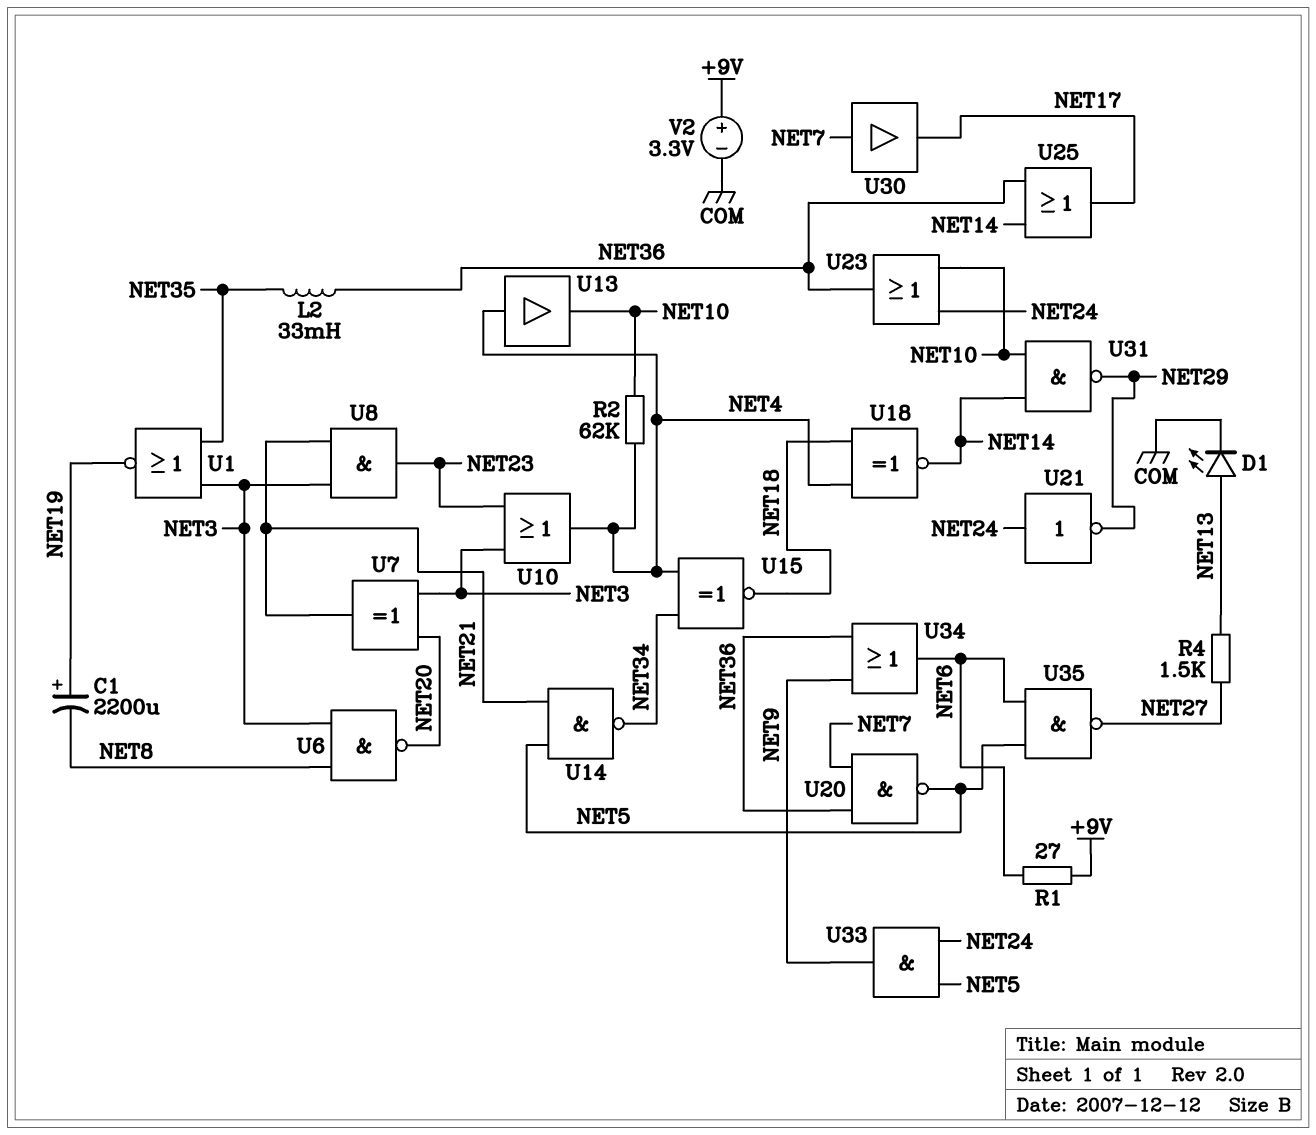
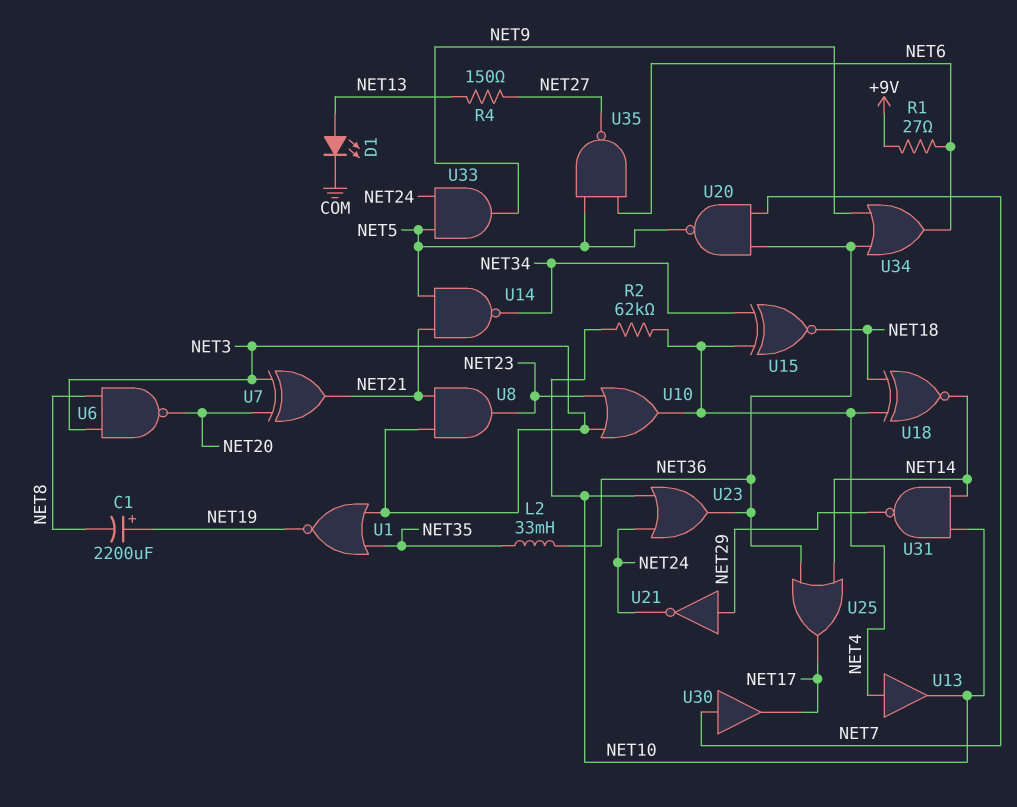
R4: 1.5k (NET13, NET27) -> 150 (NET13, NET27)
U21: NOT (in NET24, out NET29) -> NOT (in NET29, out NET24)
V2: 3.3V (plus +9V, minus COM) -> none

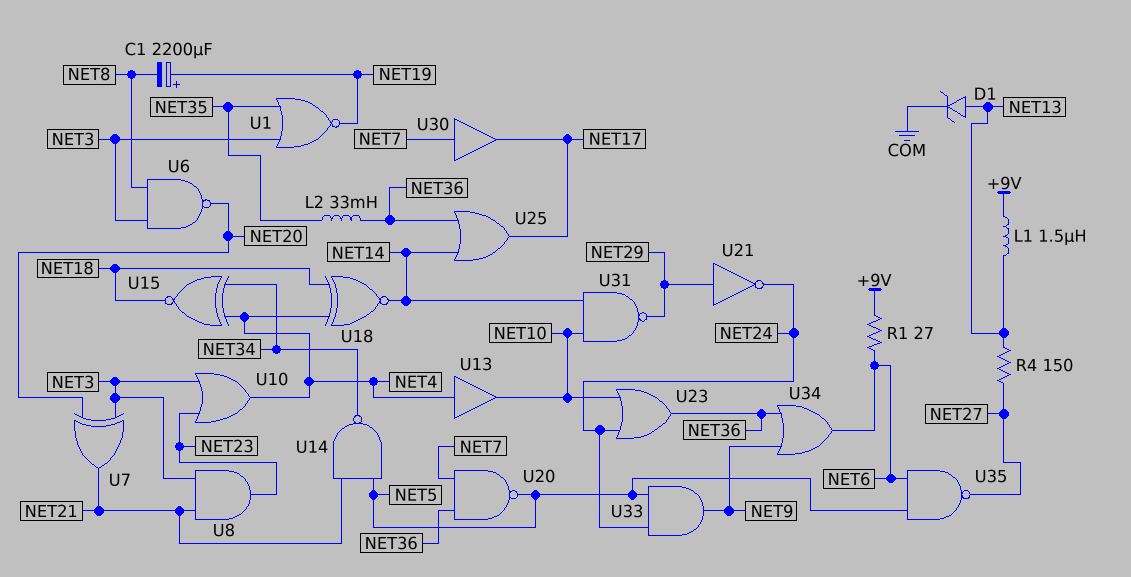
D1: LED (A NET13, K COM) -> zener (A NET13, K COM)
L1: none -> 1.5uH (+9V, NET13)
R2: 62k (NET4, NET10) -> none

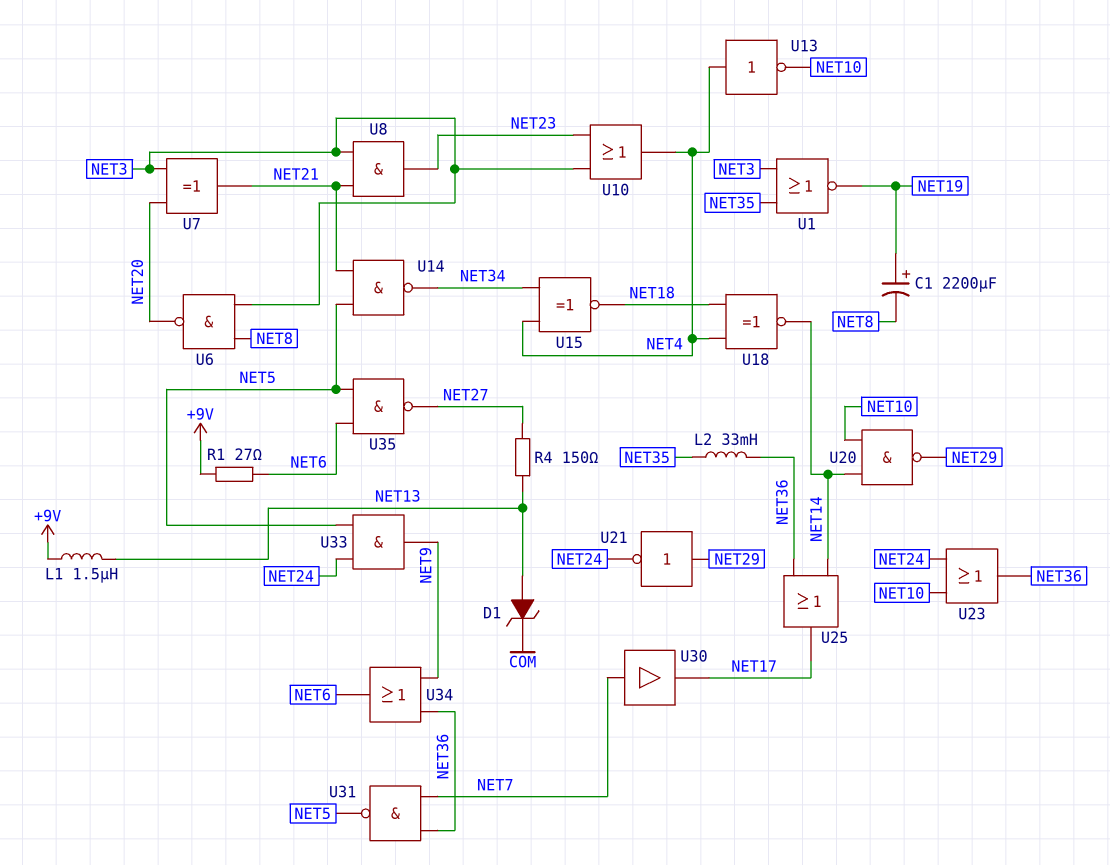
U13: buffer (in NET4, out NET10) -> NOT (in NET4, out NET10)
U20: NAND (in NET7, in NET36, out NET5) -> NAND (in NET10, in NET14, out NET29)
U31: NAND (in NET10, in NET14, out NET29) -> NAND (in NET7, in NET36, out NET5)

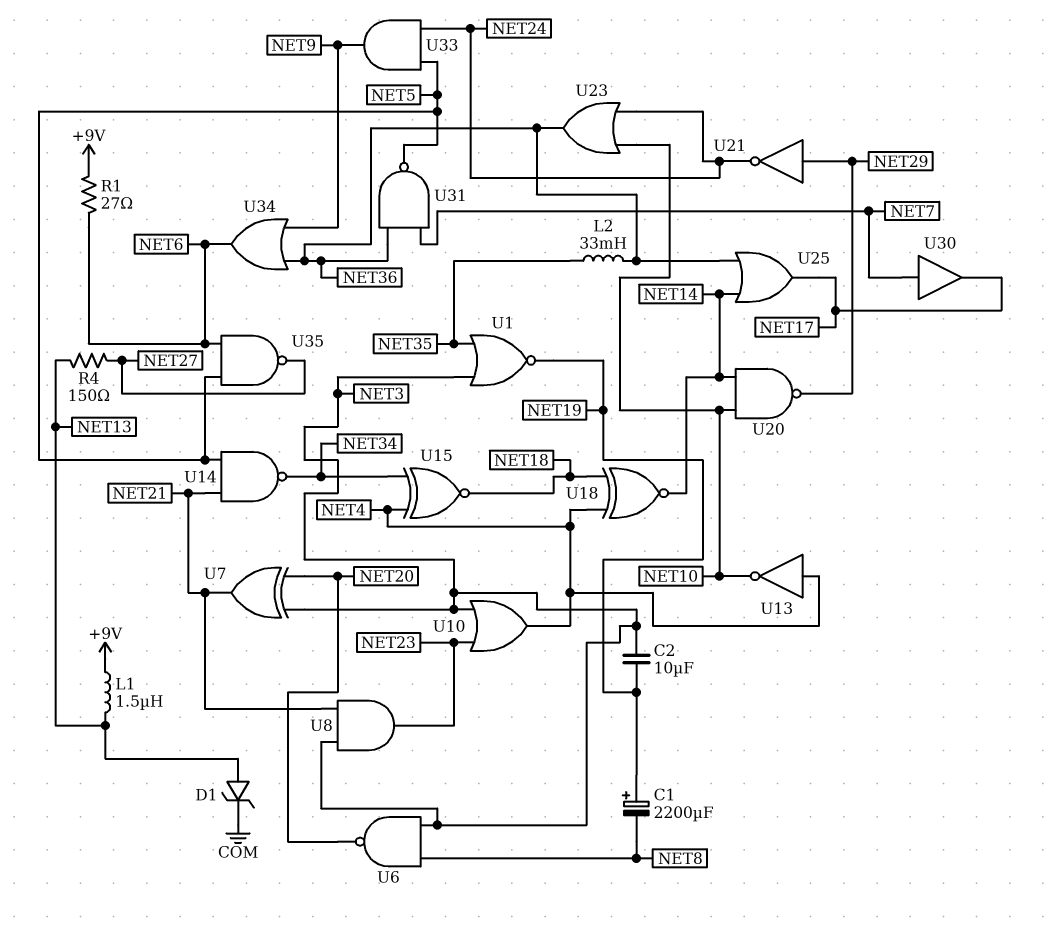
C2: none -> 10uF (NET3, NET19)

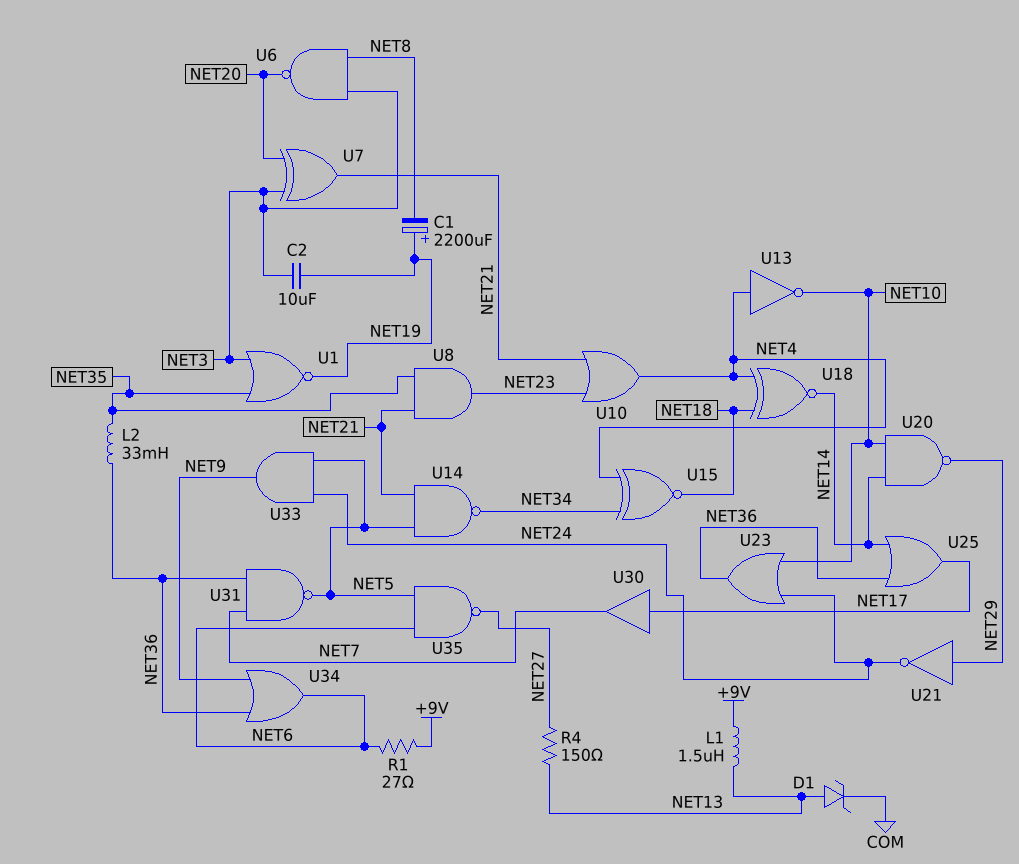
U8: AND (in NET3, in NET21, out NET23) -> AND (in NET21, in NET35, out NET23)
U10: OR (in NET3, in NET23, out NET4) -> OR (in NET21, in NET23, out NET4)
U30: buffer (in NET7, out NET17) -> buffer (in NET17, out NET7)

